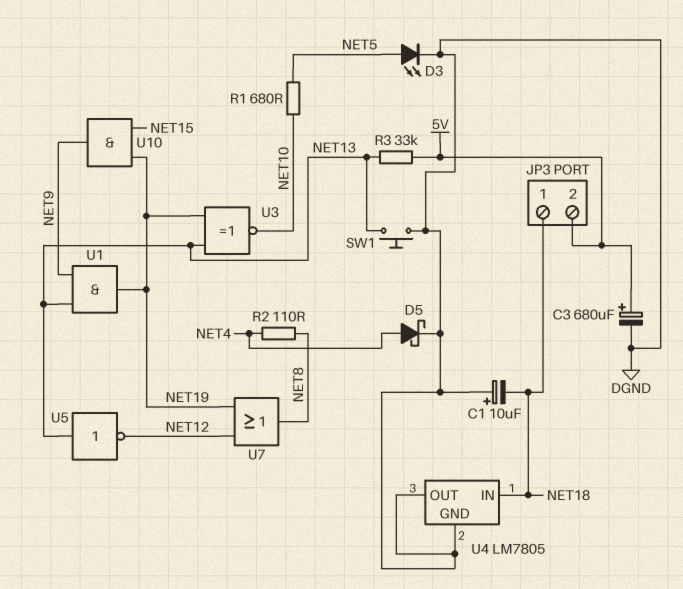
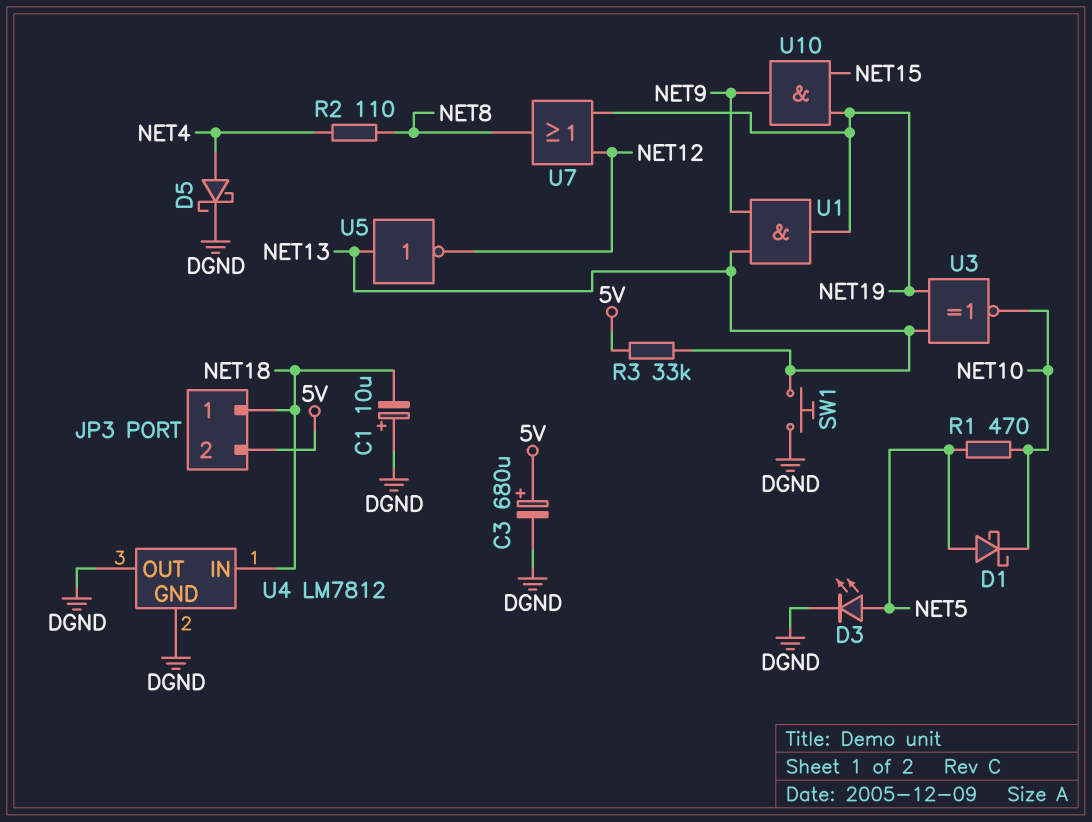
D1: none -> schottky (A NET5, K NET10)
R1: 680 (NET5, NET10) -> 470 (NET5, NET10)
U4: LM7805 -> LM7812

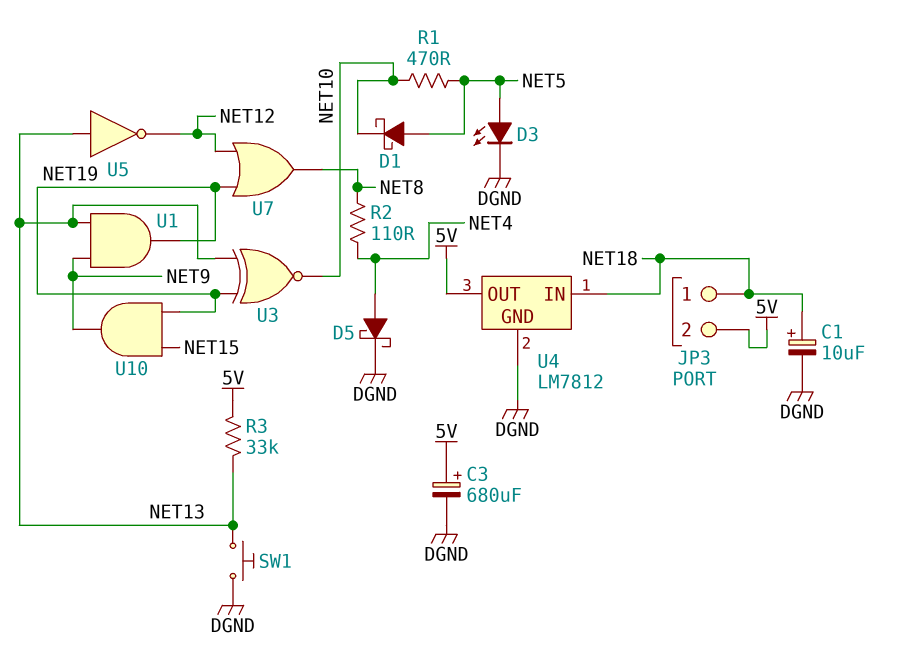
C1: 10uF (plus DGND, minus NET18) -> 10uF (plus NET18, minus DGND)
U4 pin OUT: DGND -> 5V

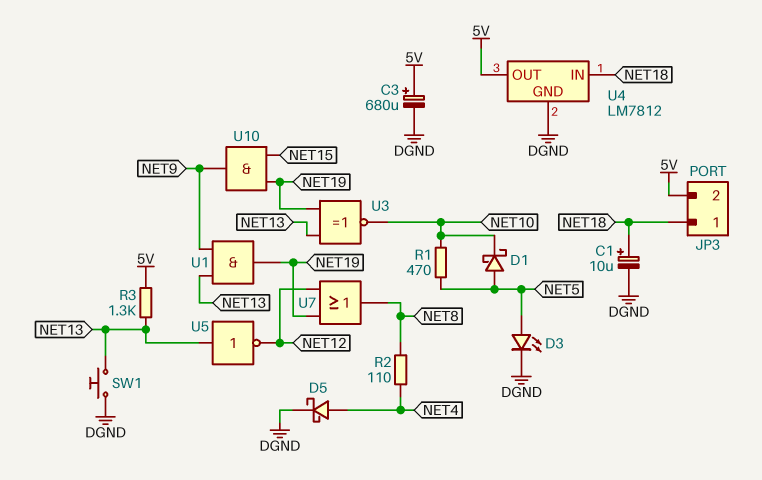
R3: 33k (5V, NET13) -> 1.3k (5V, NET13)

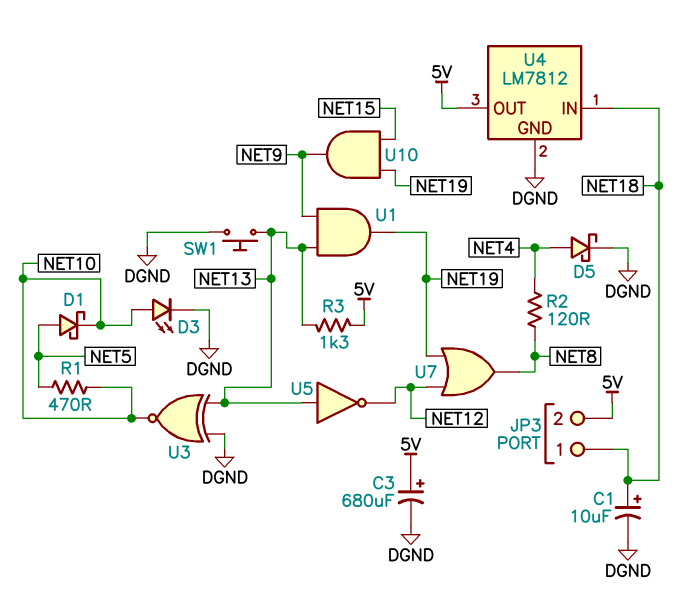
D3: LED (A NET5, K DGND) -> LED (A NET10, K DGND)
R2: 110 (NET4, NET8) -> 120 (NET4, NET8)
U3: XNOR (in NET13, in NET19, out NET10) -> XNOR (in DGND, in NET13, out NET10)

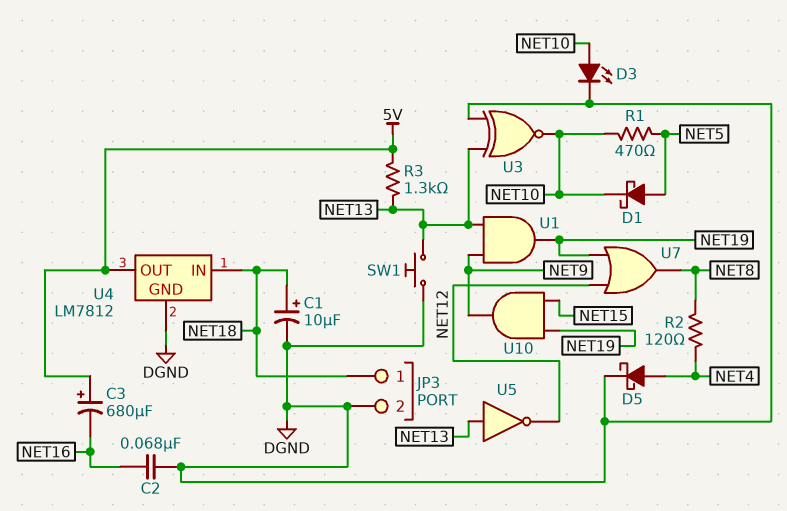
C2: none -> 68nF (DGND, NET16)
C3: 680uF (plus 5V, minus DGND) -> 680uF (plus 5V, minus NET16)
JP3 pin 2: 5V -> DGND

